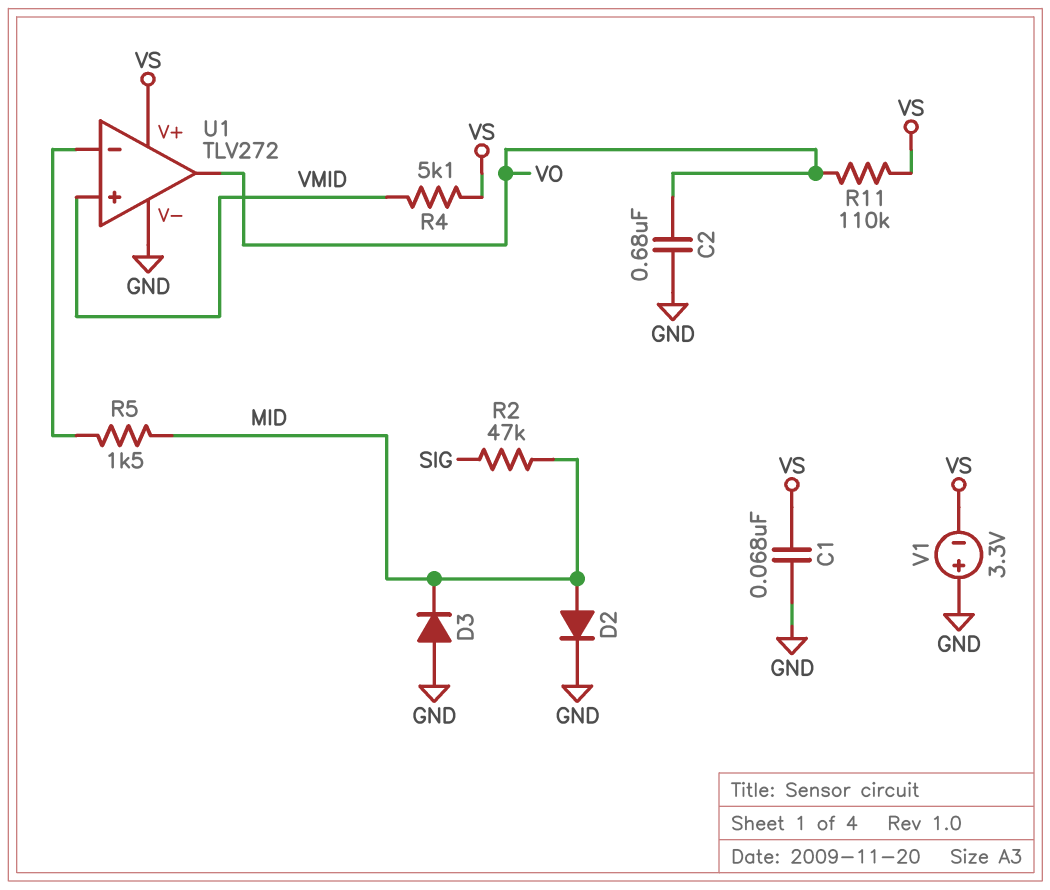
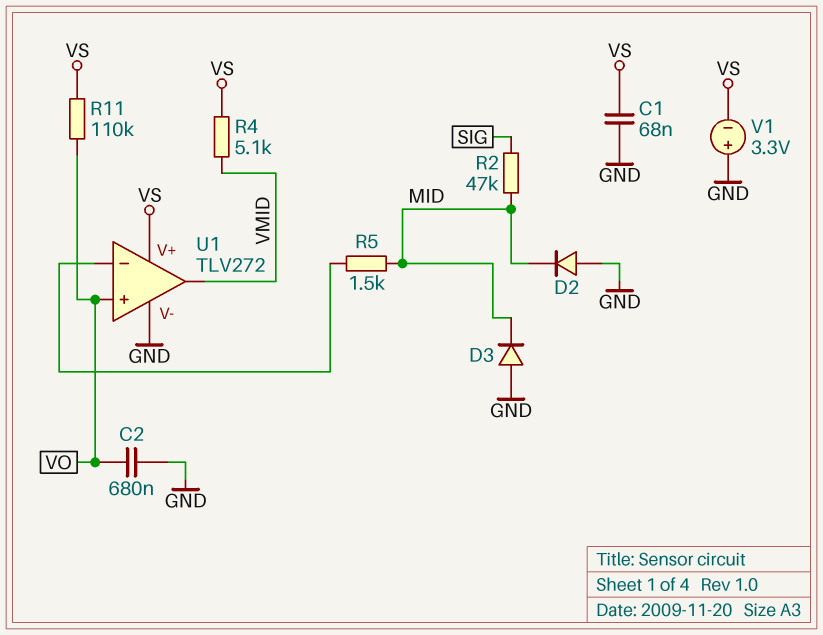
D2: diode (A MID, K GND) -> diode (A GND, K MID)
U1 pin in+: VMID -> VO
U1 pin out: VO -> VMID

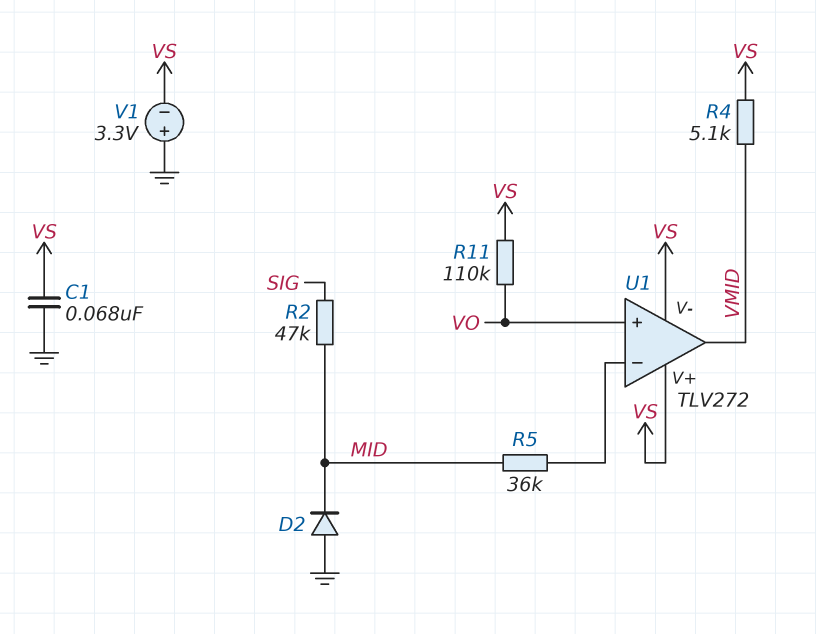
C2: 680nF (GND, VO) -> none
D3: diode (A GND, K MID) -> none
R5: 1.5k (MID, U1/in-) -> 36k (MID, U1/in-)
U1 pin V-: GND -> VS

